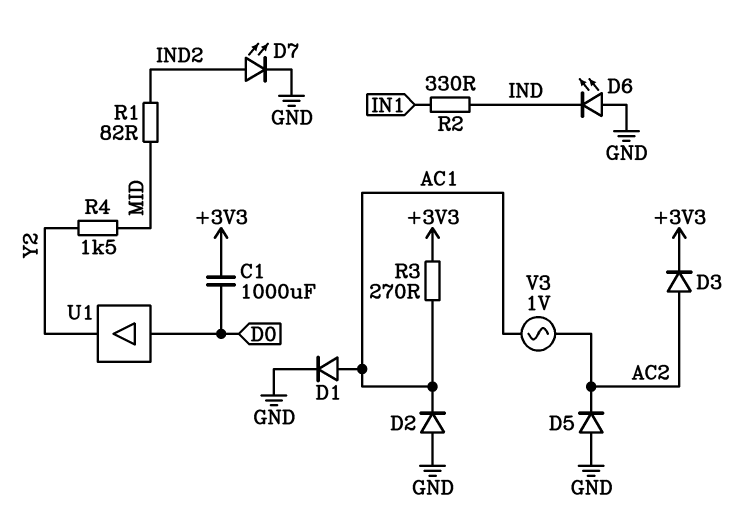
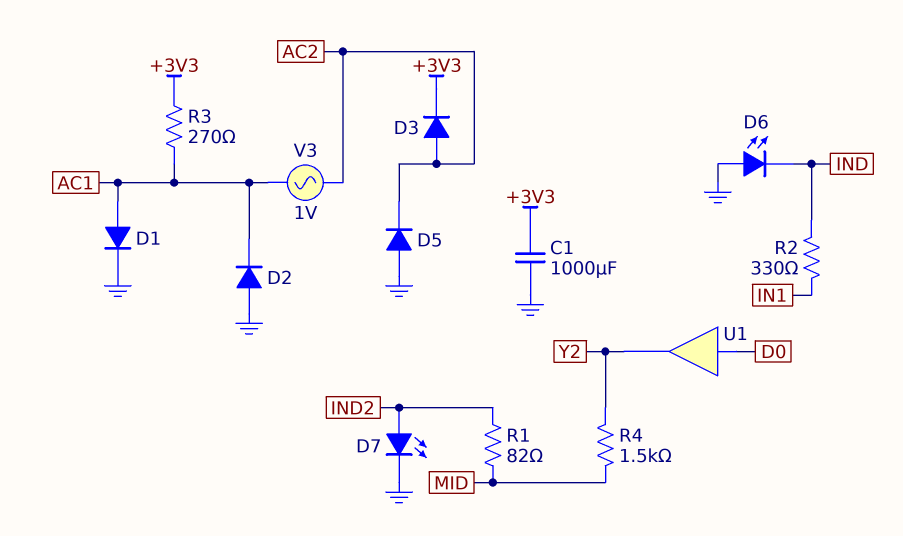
C1: 1000uF (+3V3, D0) -> 1000uF (+3V3, GND)

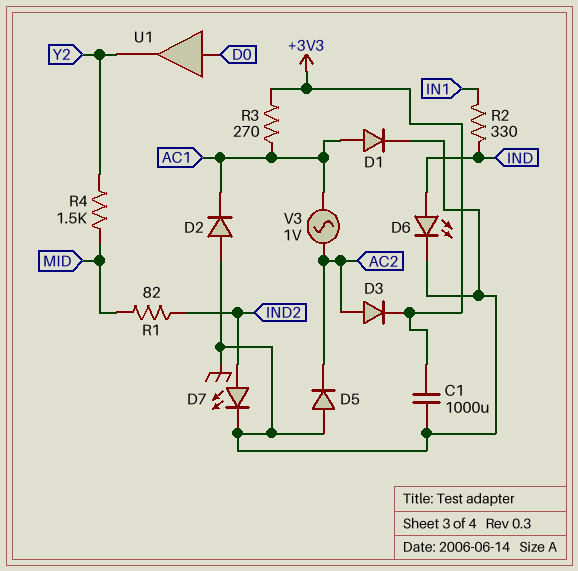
D6: LED (A GND, K IND) -> LED (A IND, K GND)

